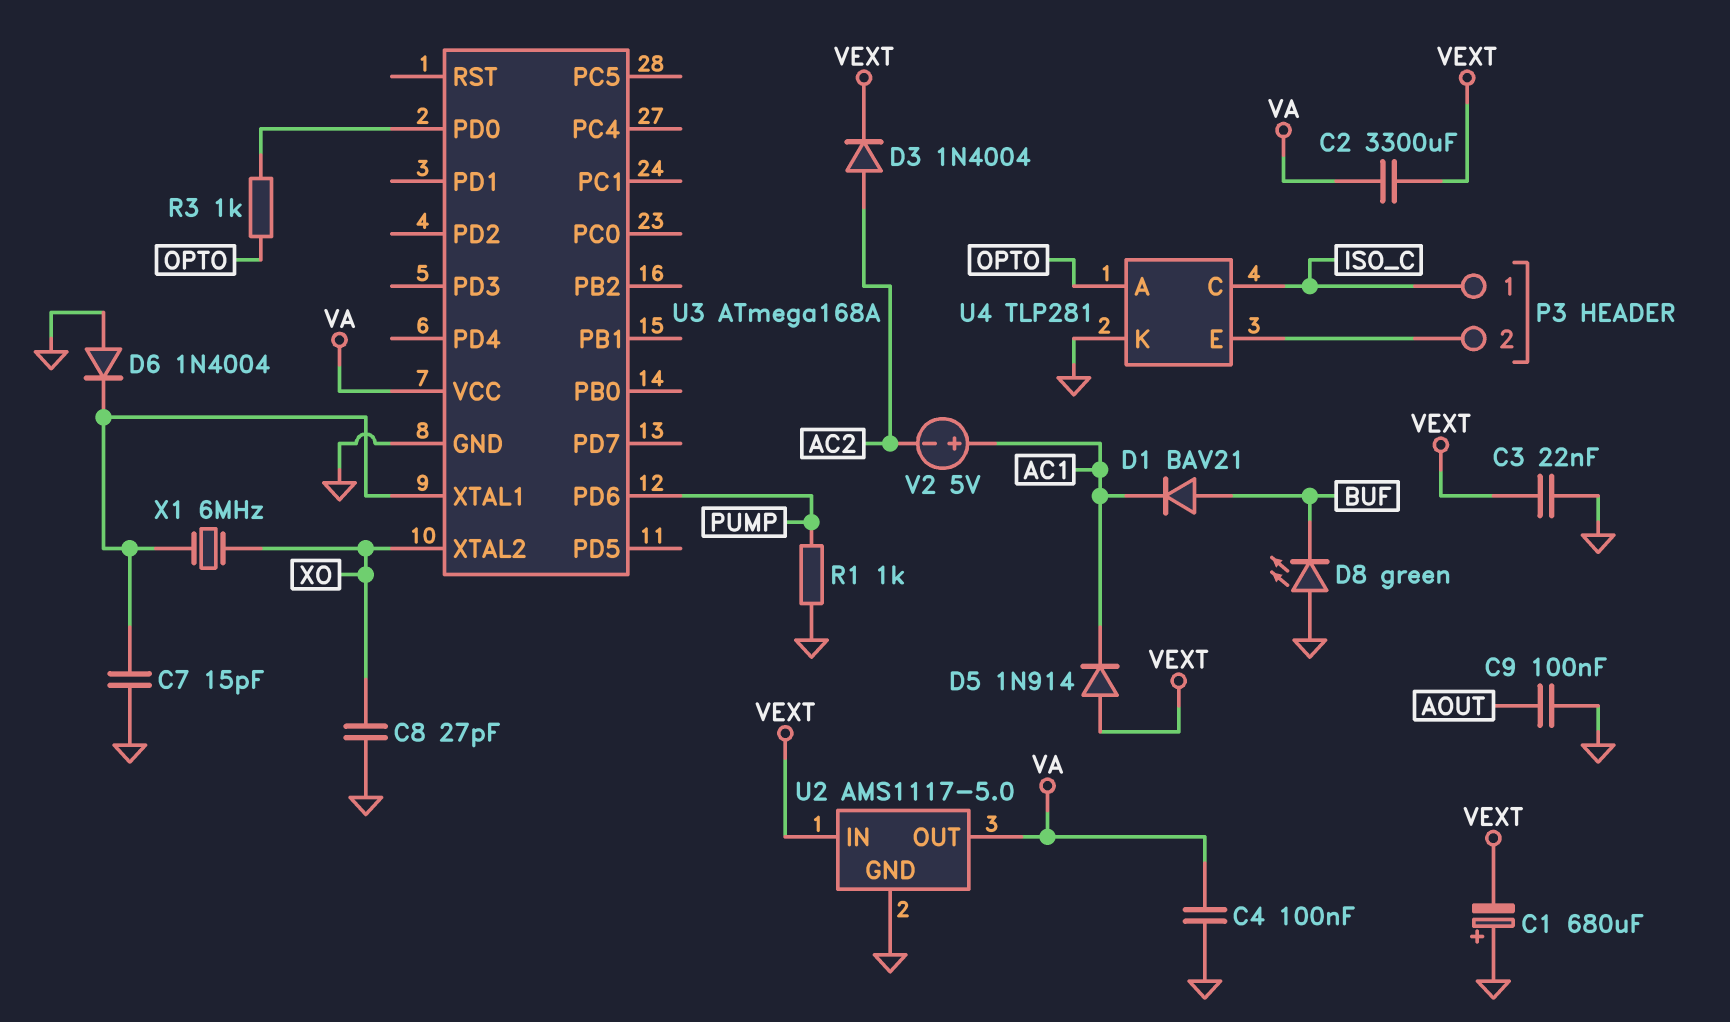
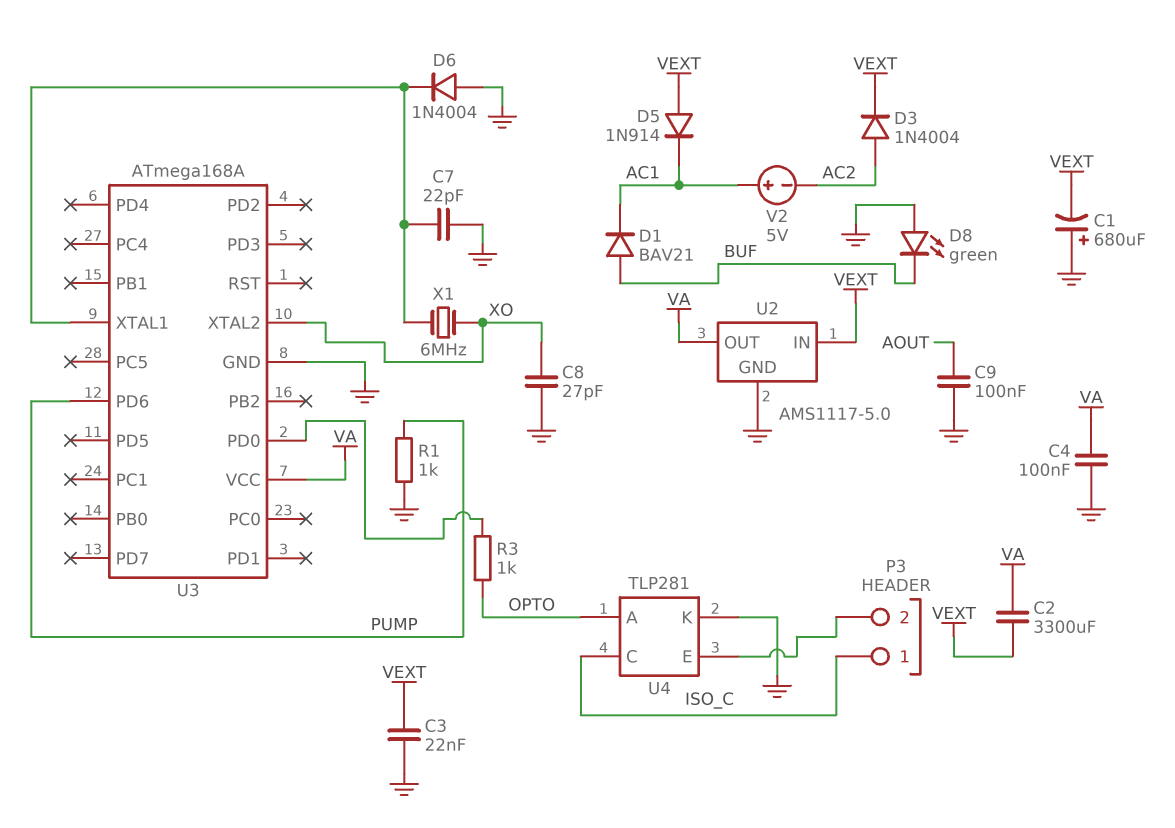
C7: 15pF (GND, U3/XTAL1) -> 22pF (GND, U3/XTAL1)

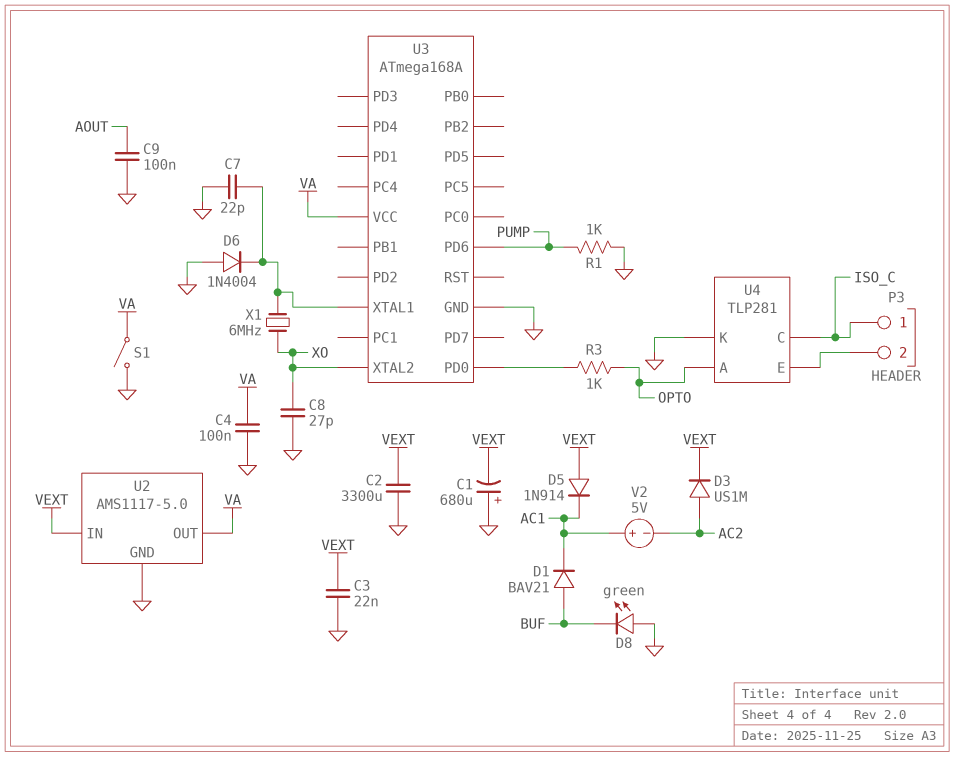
C2: 3300uF (VA, VEXT) -> 3300uF (GND, VEXT)
D3: diode 1N4004 (A AC2, K VEXT) -> diode US1M (A AC2, K VEXT)
S1: none -> switch (GND, VA)

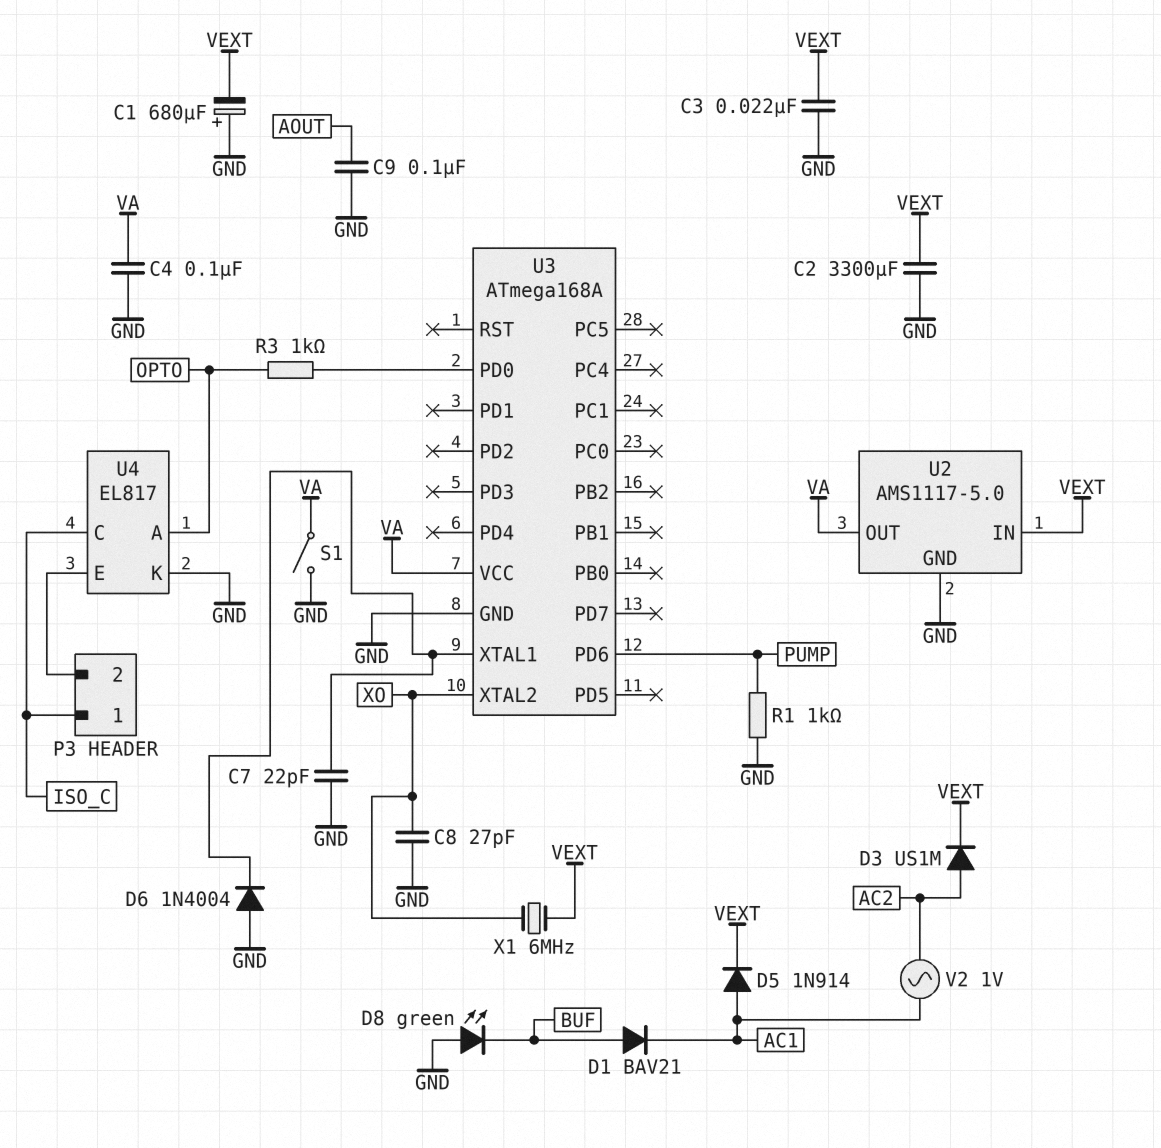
D5: diode 1N914 (A VEXT, K AC1) -> diode 1N914 (A AC1, K VEXT)
U4: TLP281 -> EL817
V2: 5V (plus AC1, minus AC2) -> AC 1V (AC1, AC2)
X1: 6MHz (U3/XTAL1, XO) -> 6MHz (VEXT, XO)

